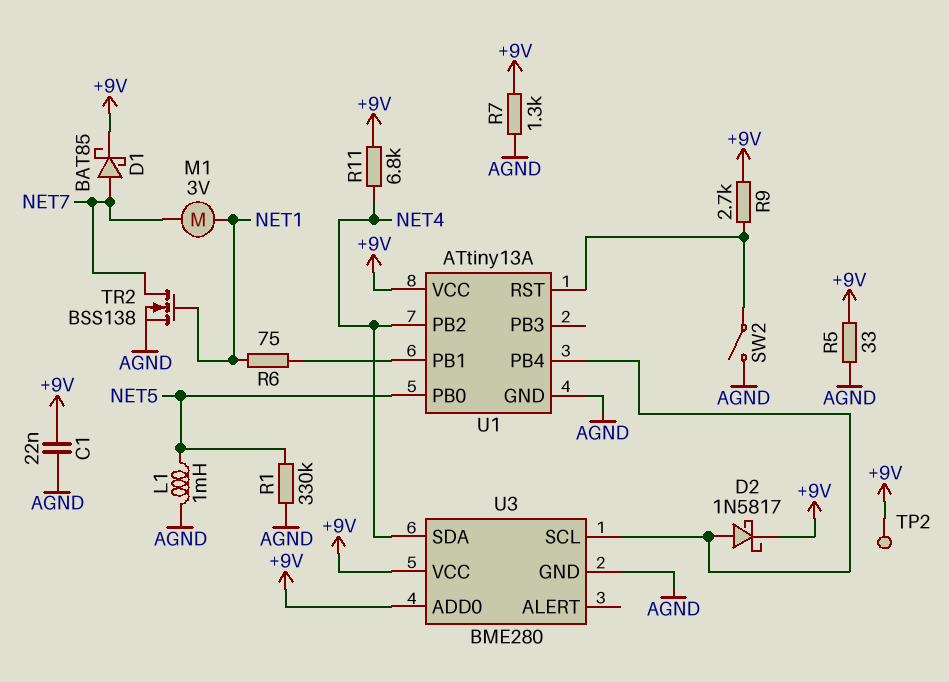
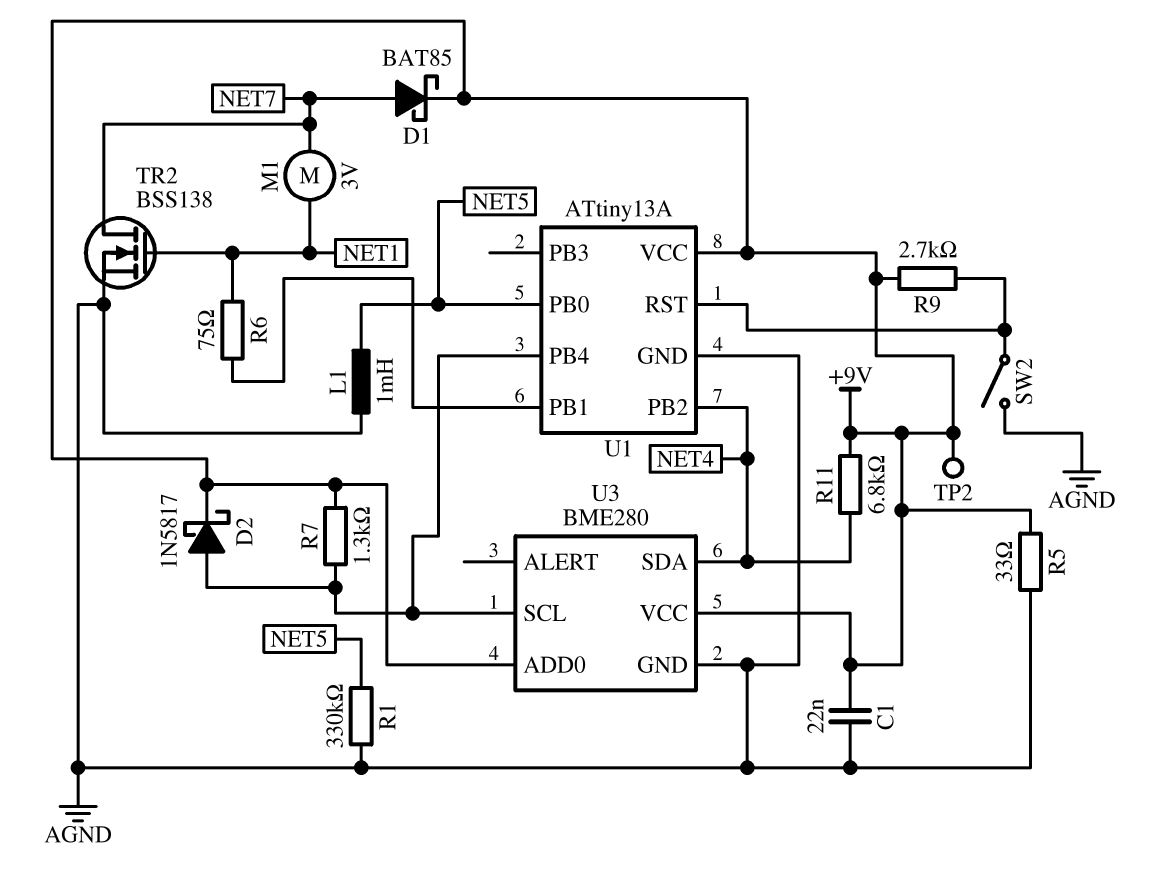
R7: 1.3k (+9V, AGND) -> 1.3k (+9V, U1/PB4)

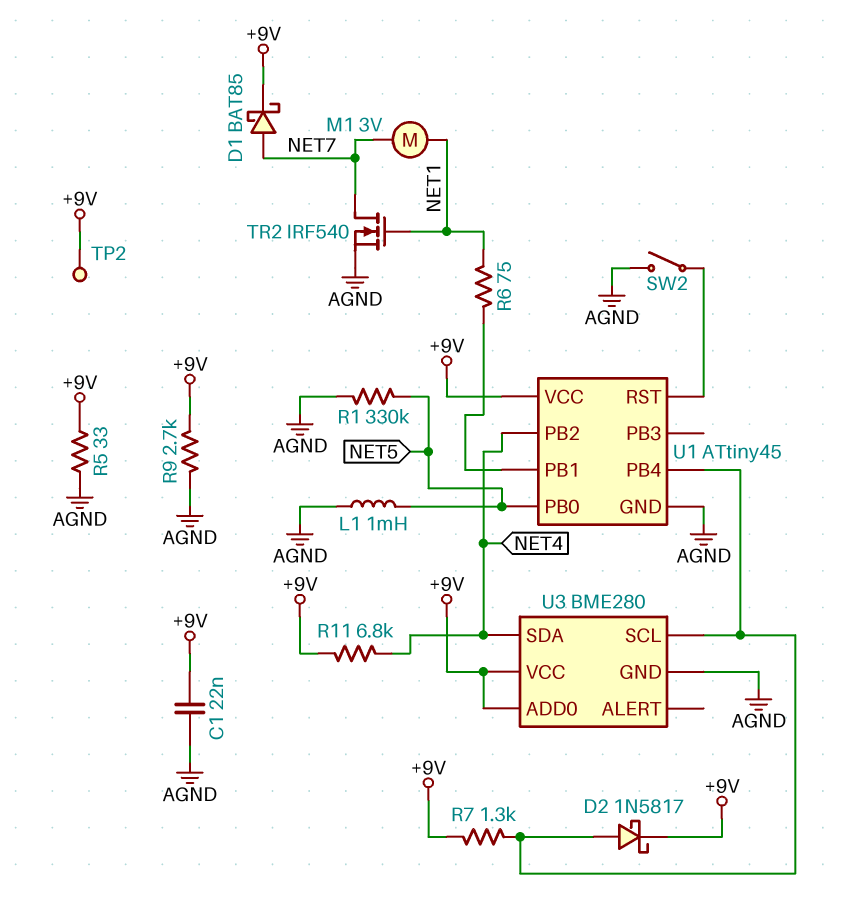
R9: 2.7k (+9V, U1/RST) -> 2.7k (+9V, AGND)
TR2: NMOS BSS138 (G NET1, D NET7, S AGND) -> NMOS IRF540 (G NET1, D NET7, S AGND)
U1: ATtiny13A -> ATtiny45

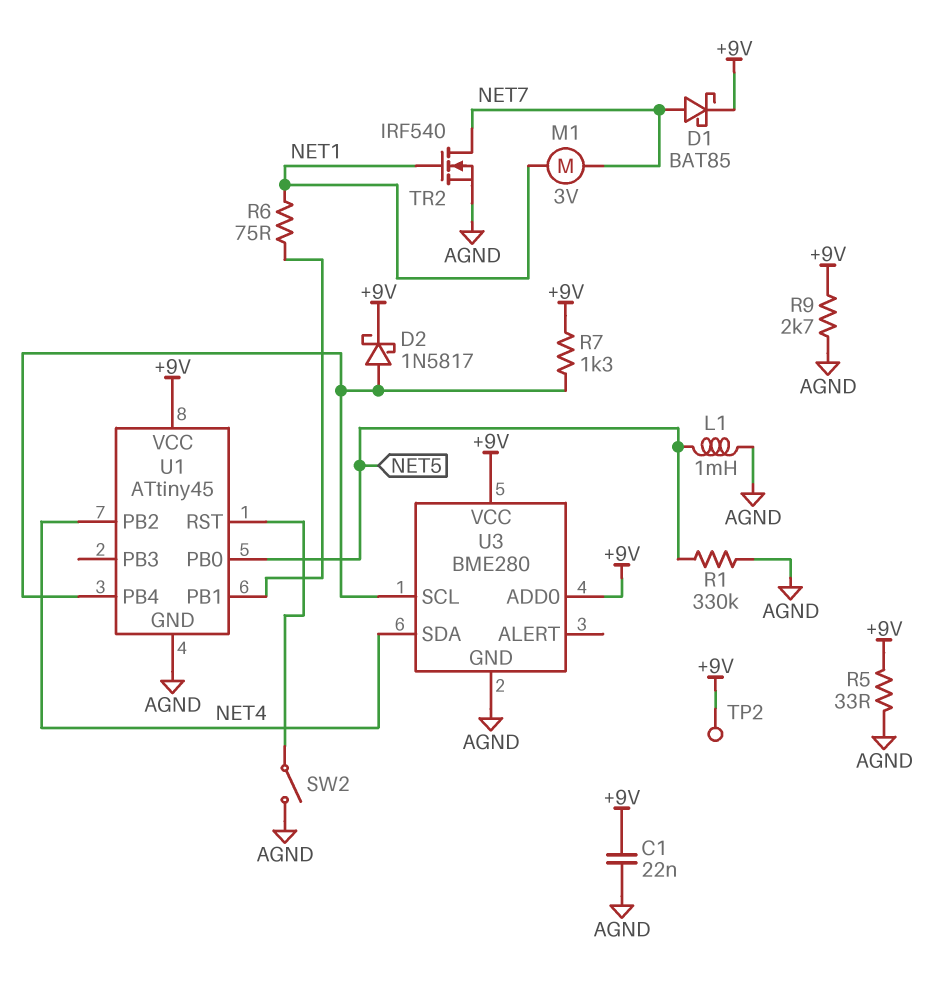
R11: 6.8k (+9V, NET4) -> none

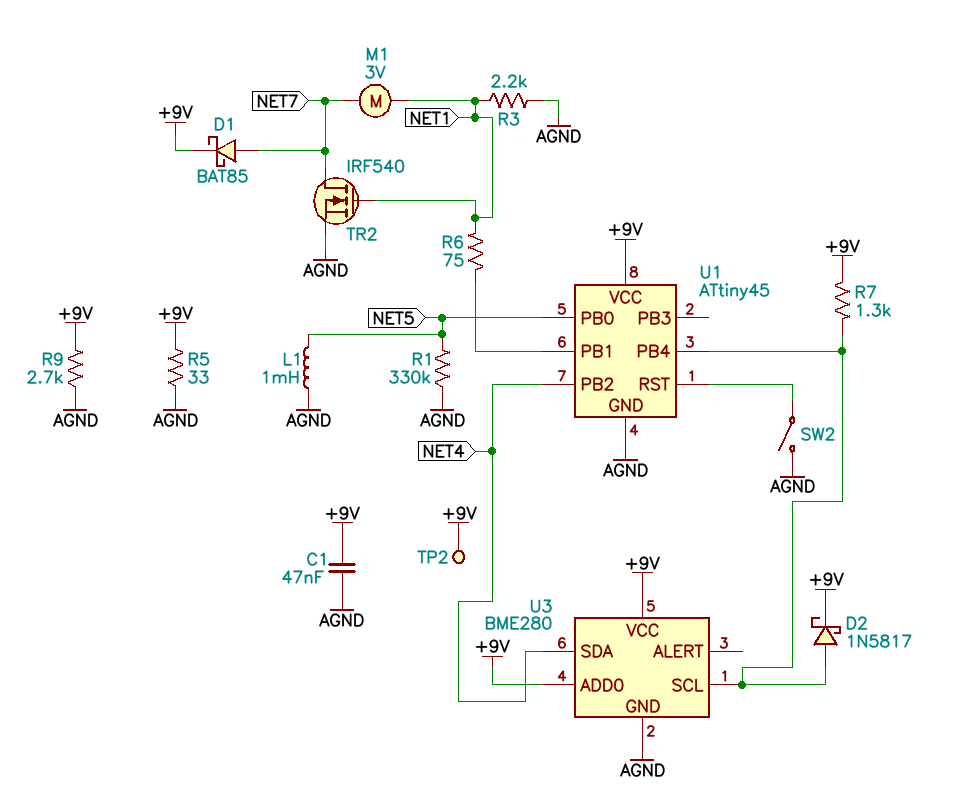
C1: 22nF (+9V, AGND) -> 47nF (+9V, AGND)
R3: none -> 2.2k (AGND, NET1)

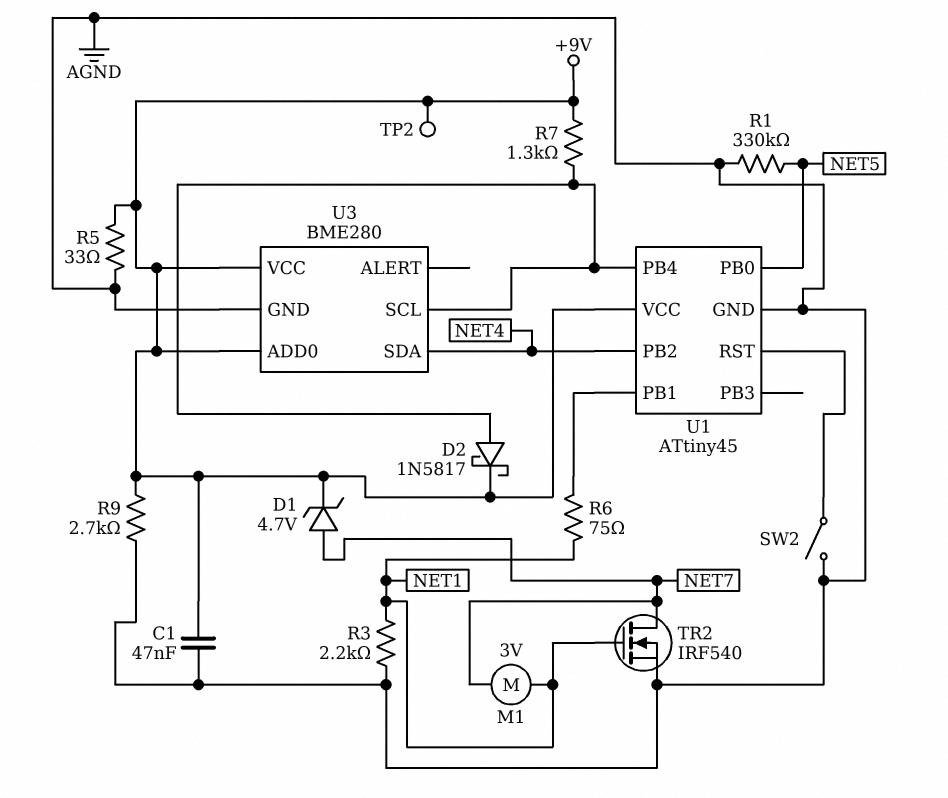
D1: schottky BAT85 (A NET7, K +9V) -> zener 4.7V (A NET7, K +9V)
L1: 1mH (AGND, NET5) -> none

